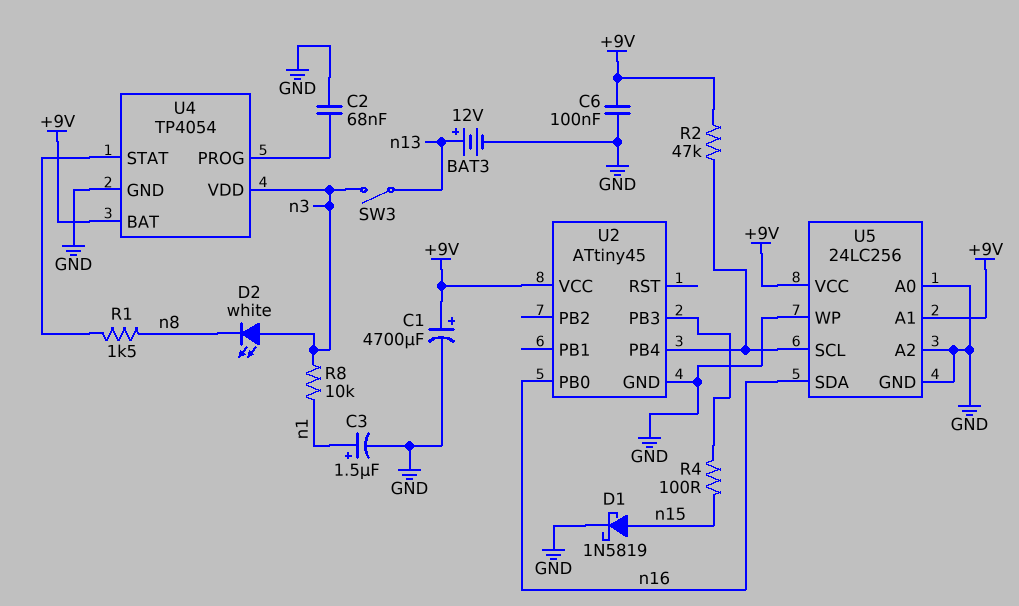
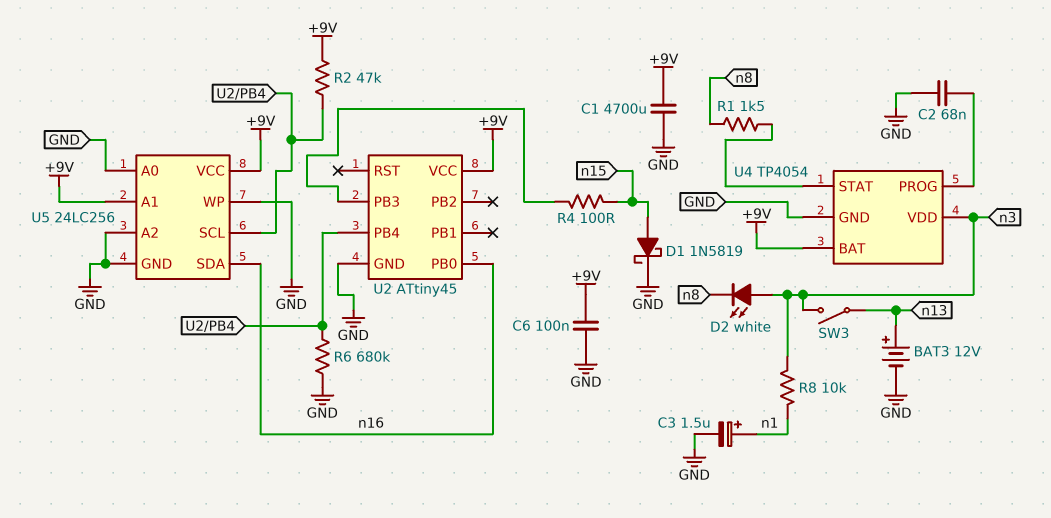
C1: 4700uF (plus +9V, minus GND) -> 4700uF (+9V, GND)
R6: none -> 680k (GND, U2/PB4)

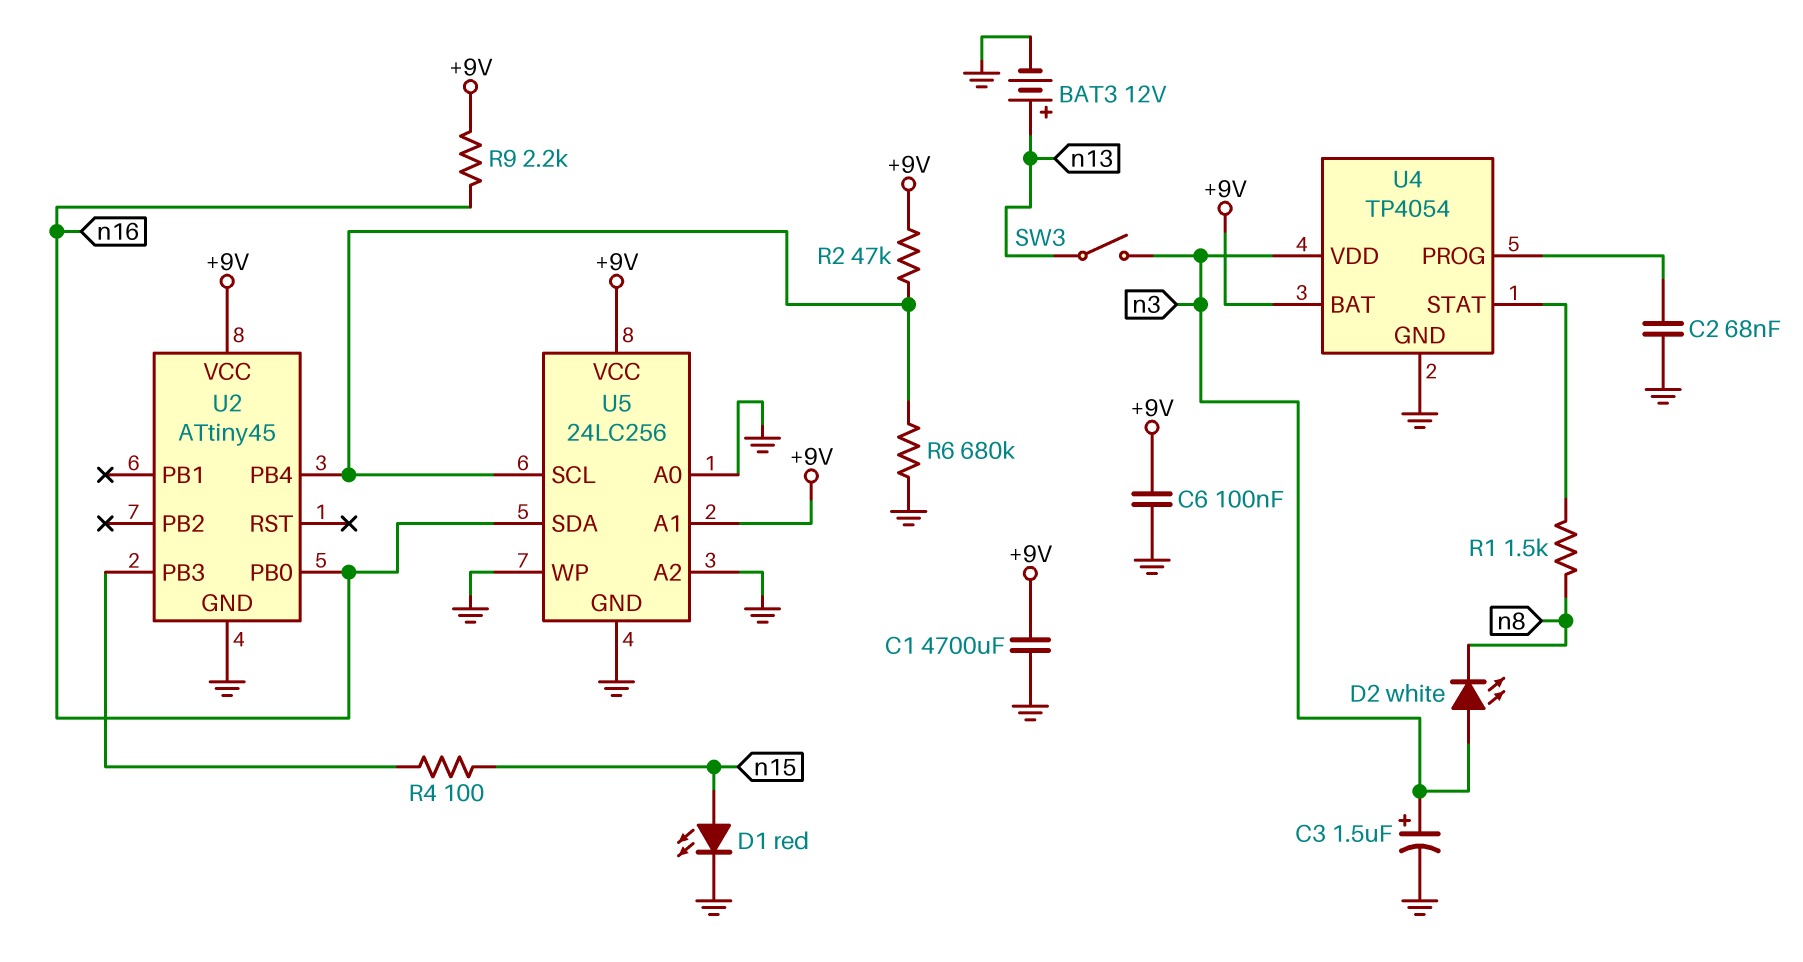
C3: 1.5uF (plus n1, minus GND) -> 1.5uF (plus n3, minus GND)
D1: schottky 1N5819 (A n15, K GND) -> LED red (A n15, K GND)
R8: 10k (n1, n3) -> none
R9: none -> 2.2k (+9V, n16)

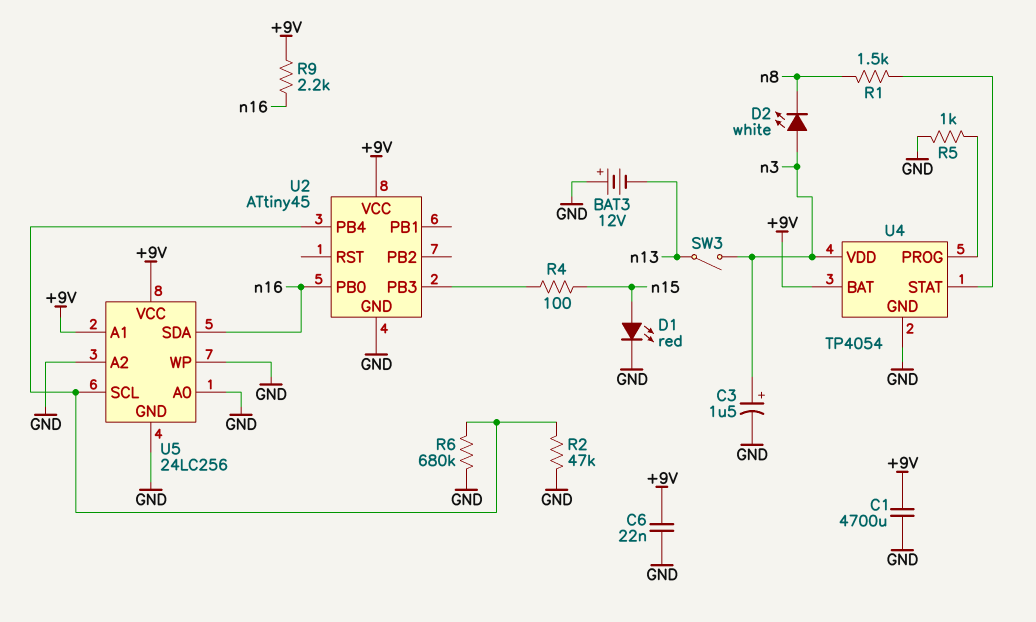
BAT3: 12V (plus n13, minus GND) -> 12V (plus GND, minus n13)
C2: 68nF (GND, U4/PROG) -> none
C6: 100nF (+9V, GND) -> 22nF (+9V, GND)
R2: 47k (+9V, U2/PB4) -> 47k (GND, U2/PB4)
R5: none -> 1k (GND, U4/PROG)

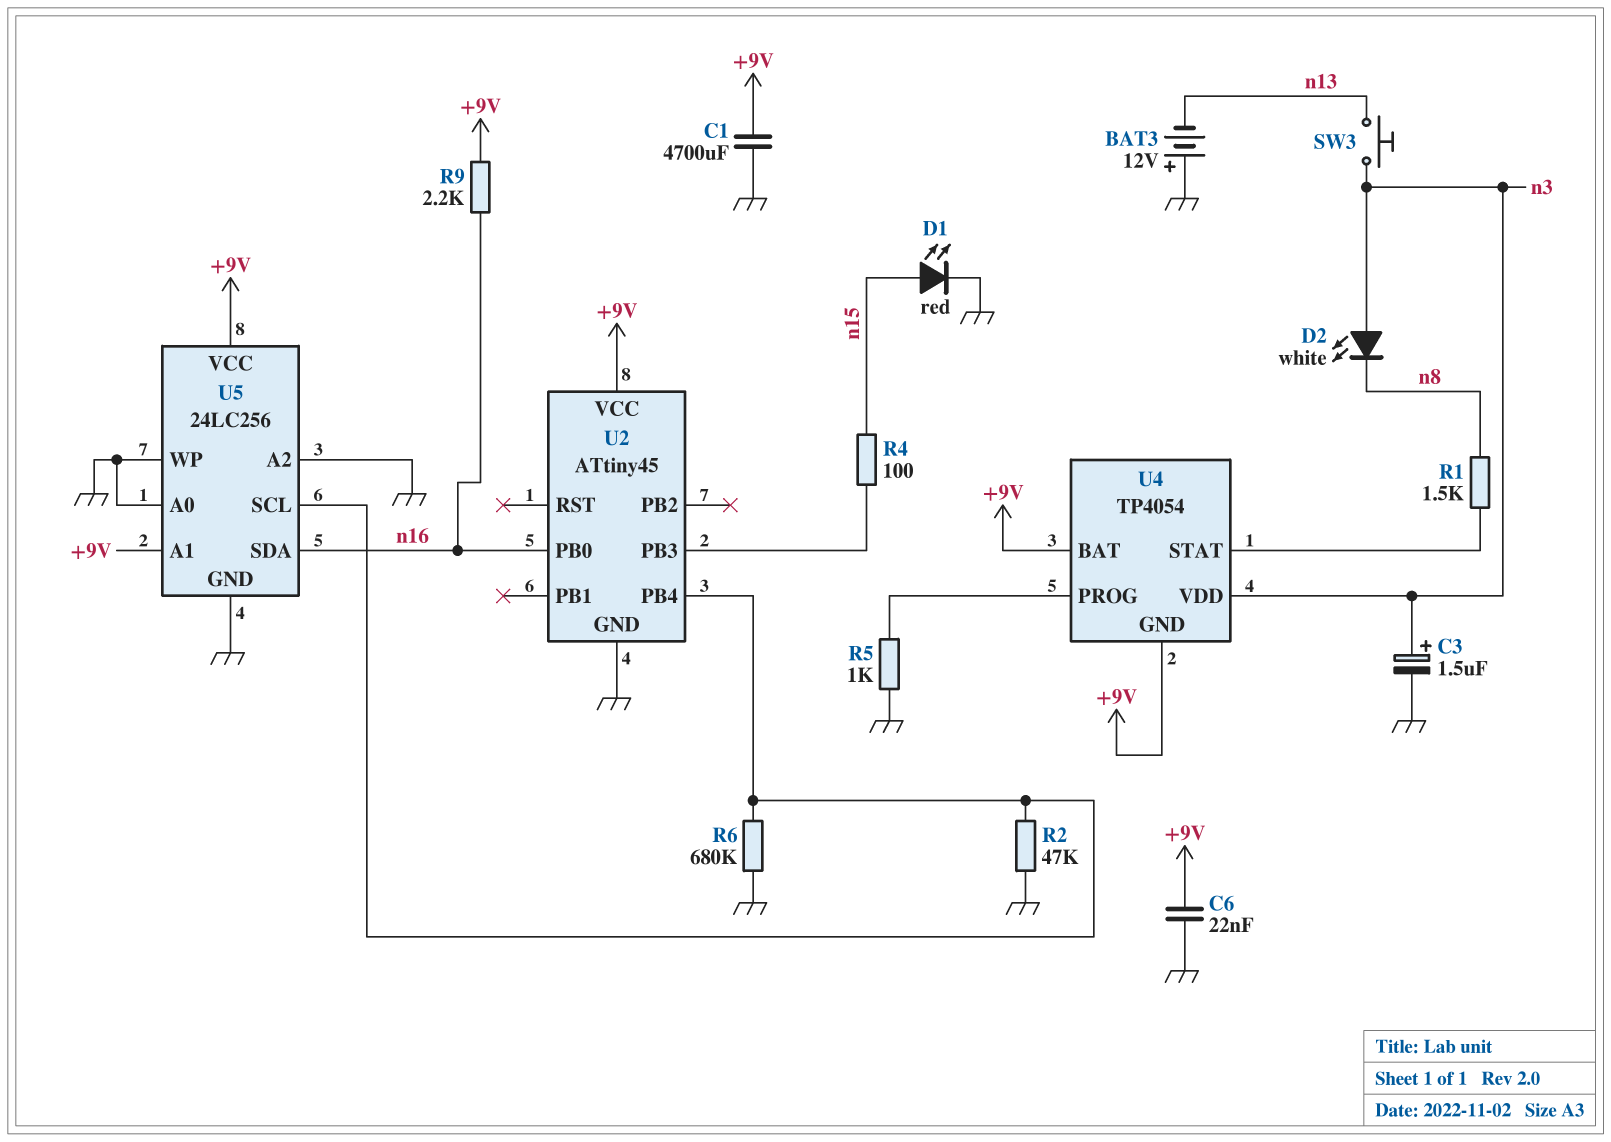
SW3: switch (n3, n13) -> button (n3, n13)
U4 pin GND: GND -> +9V

